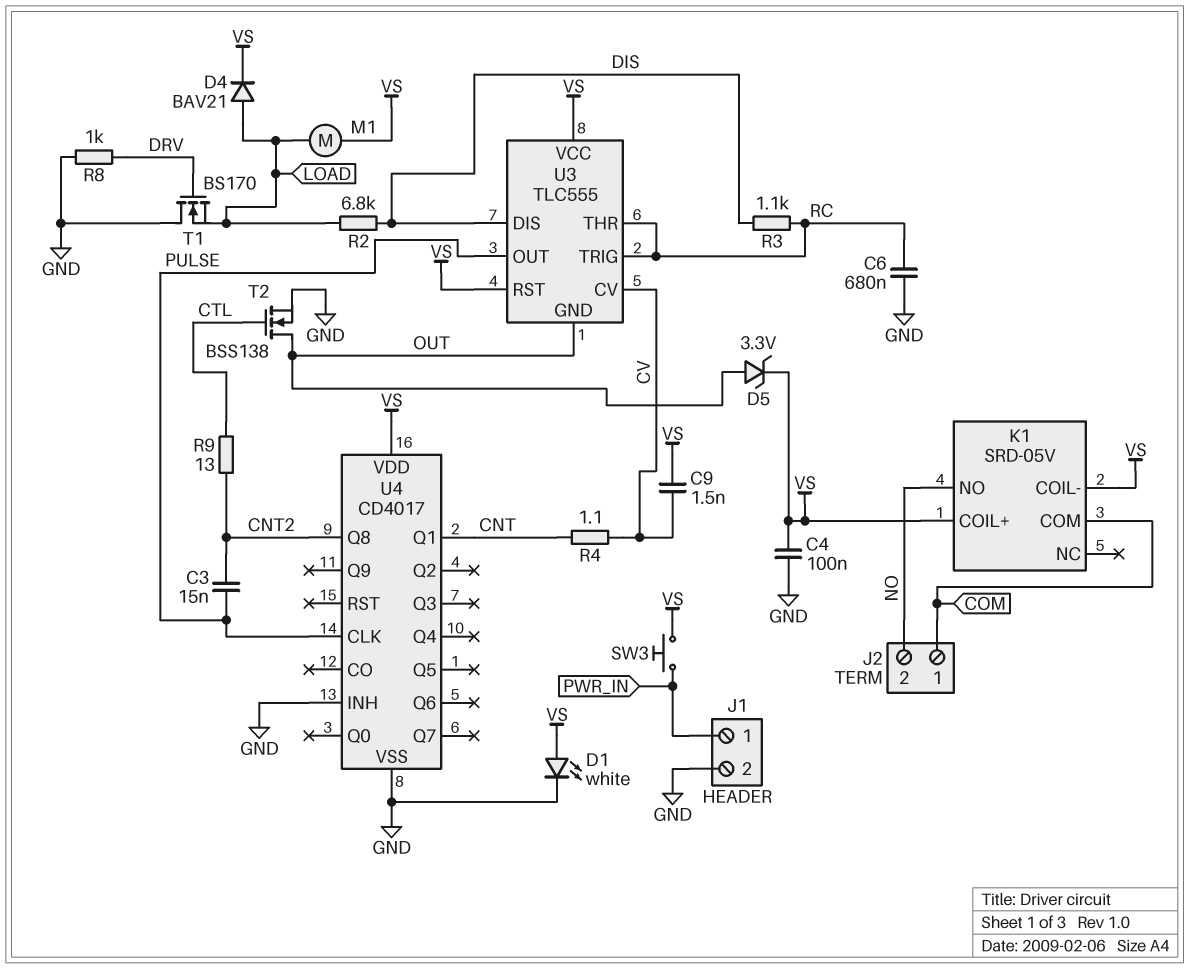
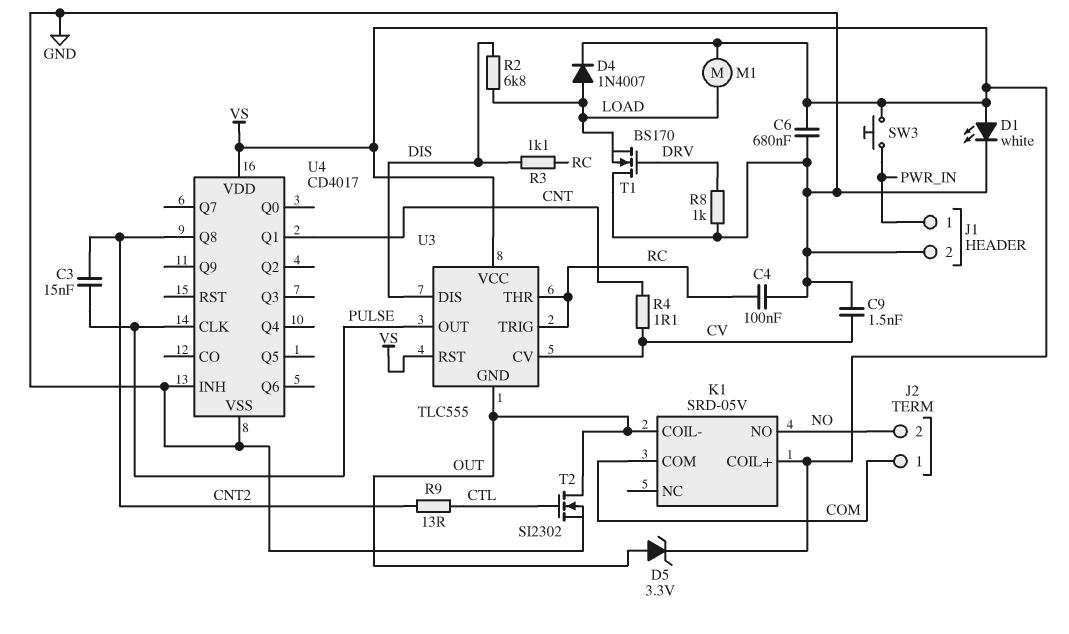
C4: 100nF (GND, VS) -> 100nF (GND, RC)
C6: 680nF (GND, RC) -> 680nF (GND, VS)
C9: 1.5nF (CV, VS) -> 1.5nF (CV, GND)
D4: diode BAV21 (A LOAD, K VS) -> diode 1N4007 (A LOAD, K VS)
K1 pin COIL-: VS -> OUT
T2: NMOS BSS138 (G CTL, D OUT, S GND) -> NMOS SI2302 (G CTL, D OUT, S GND)

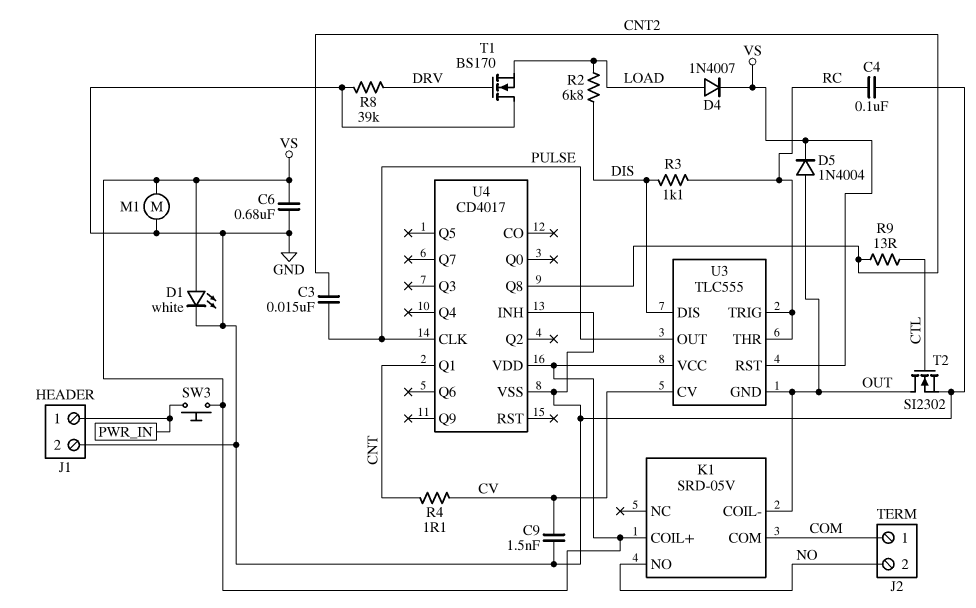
D5: zener 3.3V (A OUT, K VS) -> diode 1N4004 (A OUT, K VS)
M1: motor (LOAD, VS) -> motor (GND, VS)
R8: 1k (DRV, GND) -> 39k (DRV, GND)

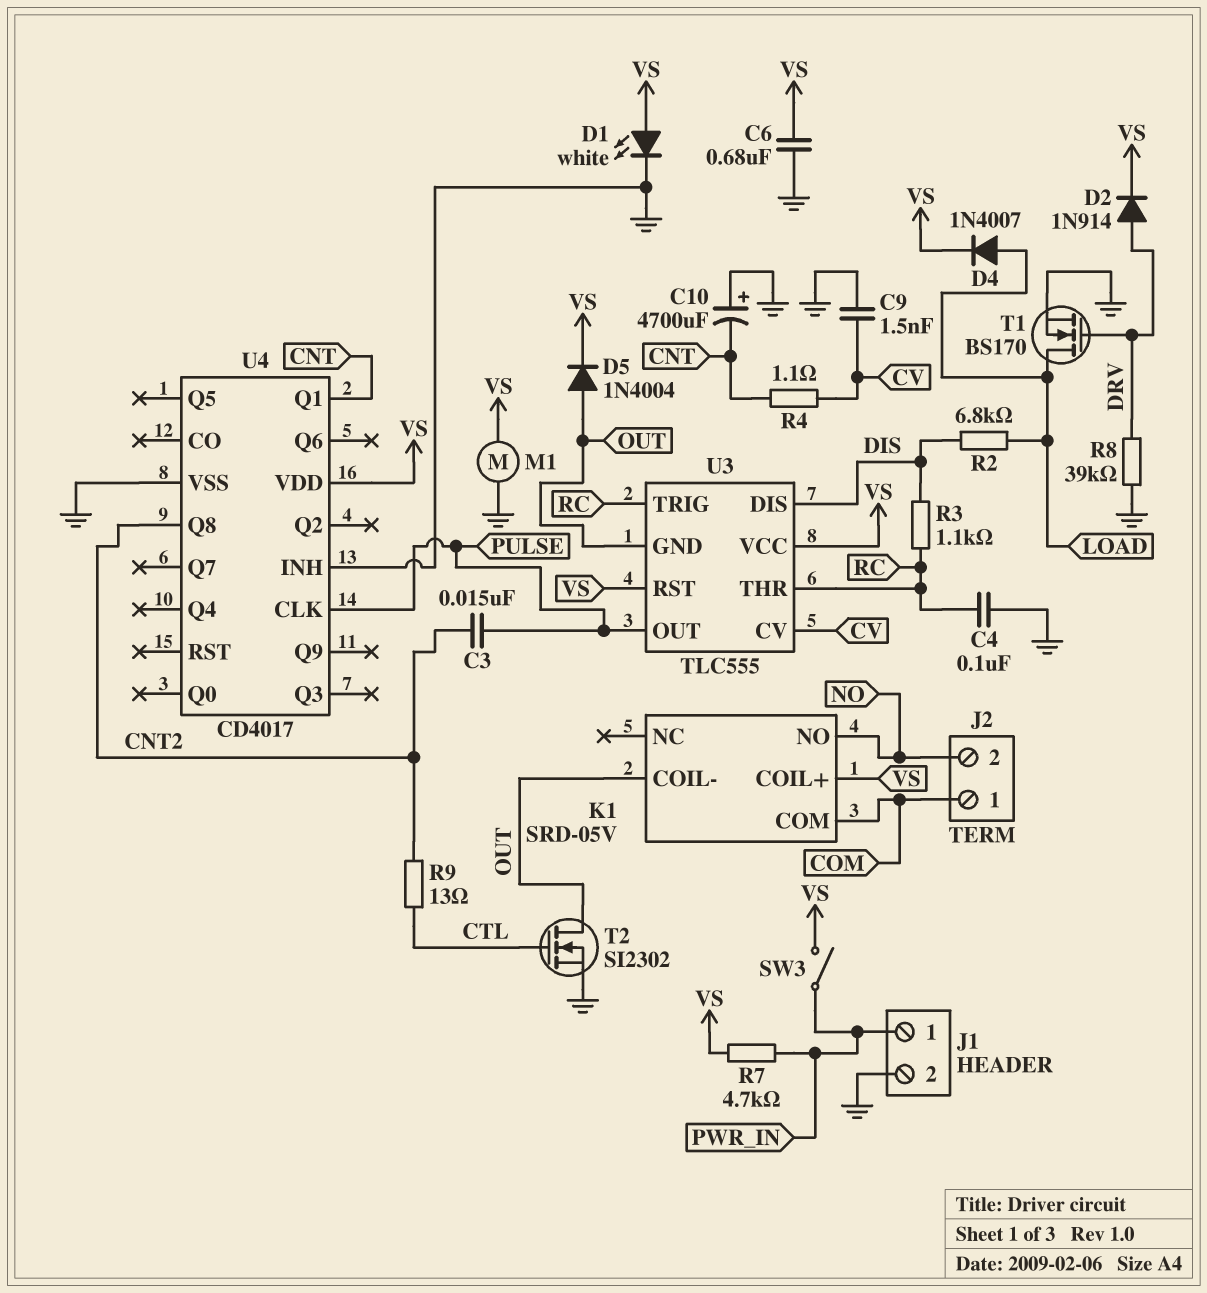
C10: none -> 4700uF (plus GND, minus CNT)
D2: none -> diode 1N914 (A DRV, K VS)
R7: none -> 4.7k (PWR_IN, VS)
SW3: button (PWR_IN, VS) -> switch (PWR_IN, VS)
T1: NMOS BS170 (G DRV, D GND, S LOAD) -> NMOS BS170 (G DRV, D LOAD, S GND)

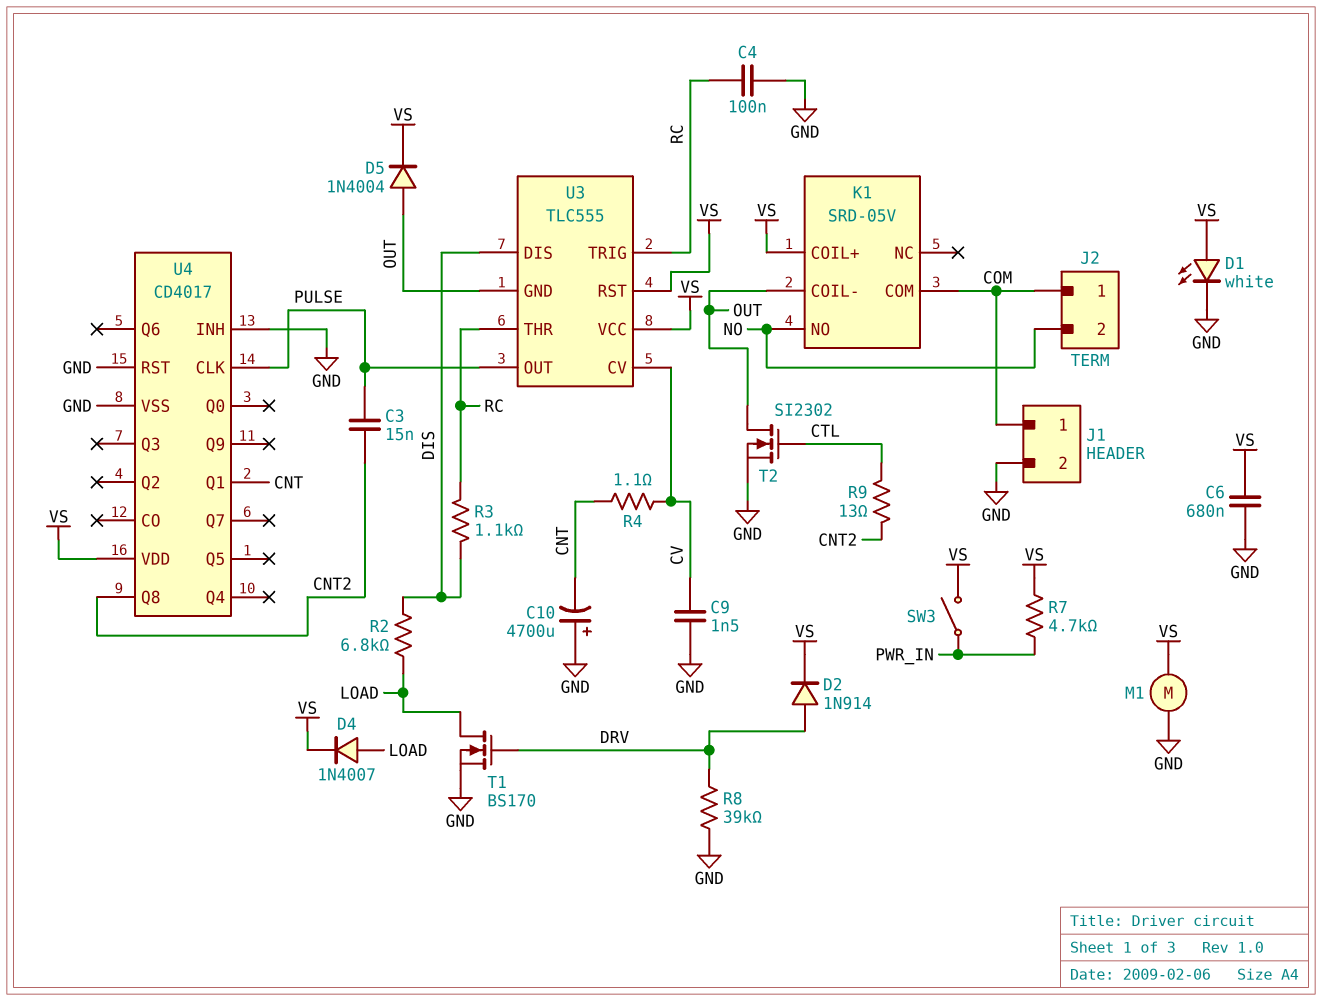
J1 pin 1: PWR_IN -> COM
U4 pin RST: none -> GND

